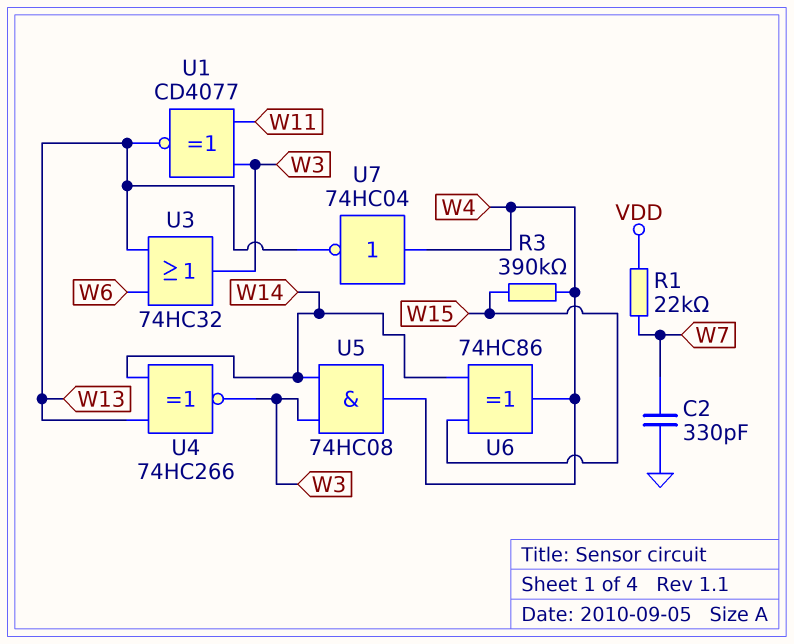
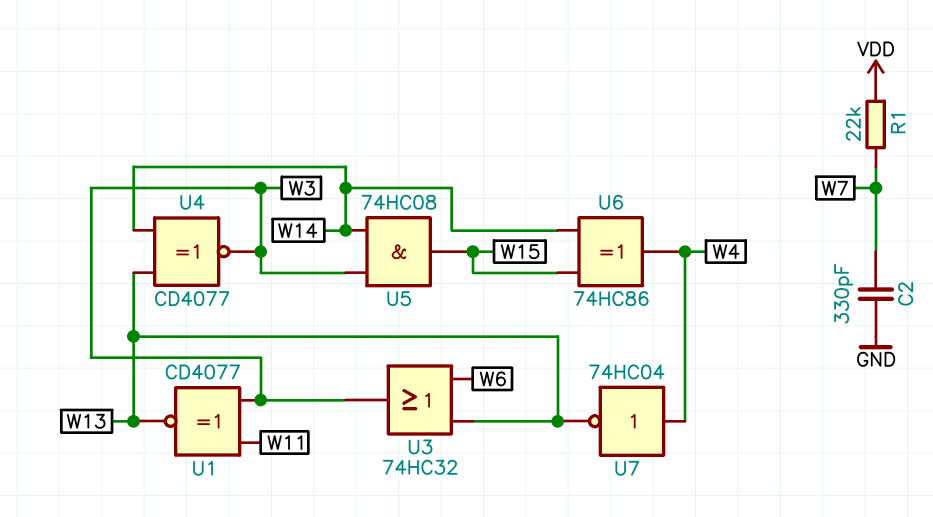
R3: 390k (W4, W15) -> none
U4: XNOR 74HC266 (in W13, in W14, out W3) -> XNOR CD4077 (in W13, in W14, out W3)
U5: AND 74HC08 (in W3, in W14, out W4) -> AND 74HC08 (in W3, in W14, out W15)

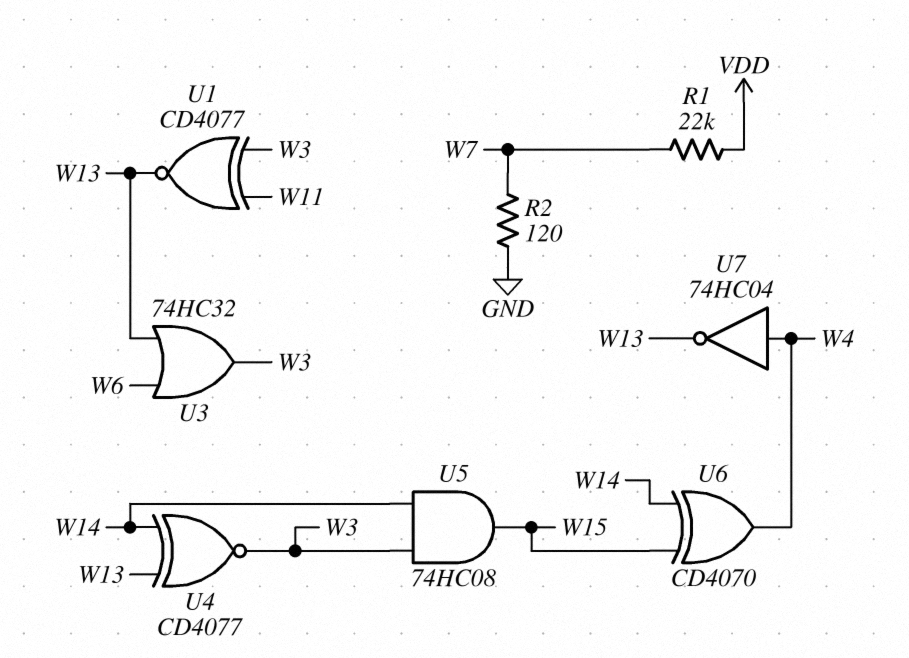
C2: 330pF (GND, W7) -> none
R2: none -> 120 (GND, W7)
U6: XOR 74HC86 (in W14, in W15, out W4) -> XOR CD4070 (in W14, in W15, out W4)

